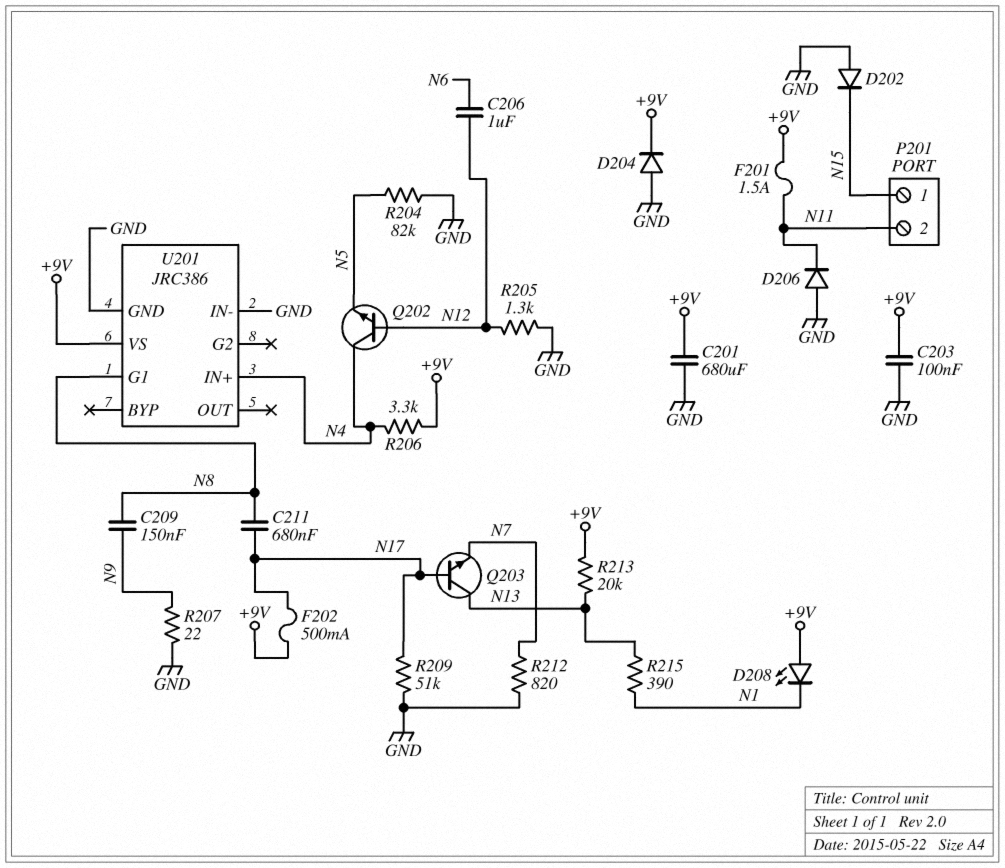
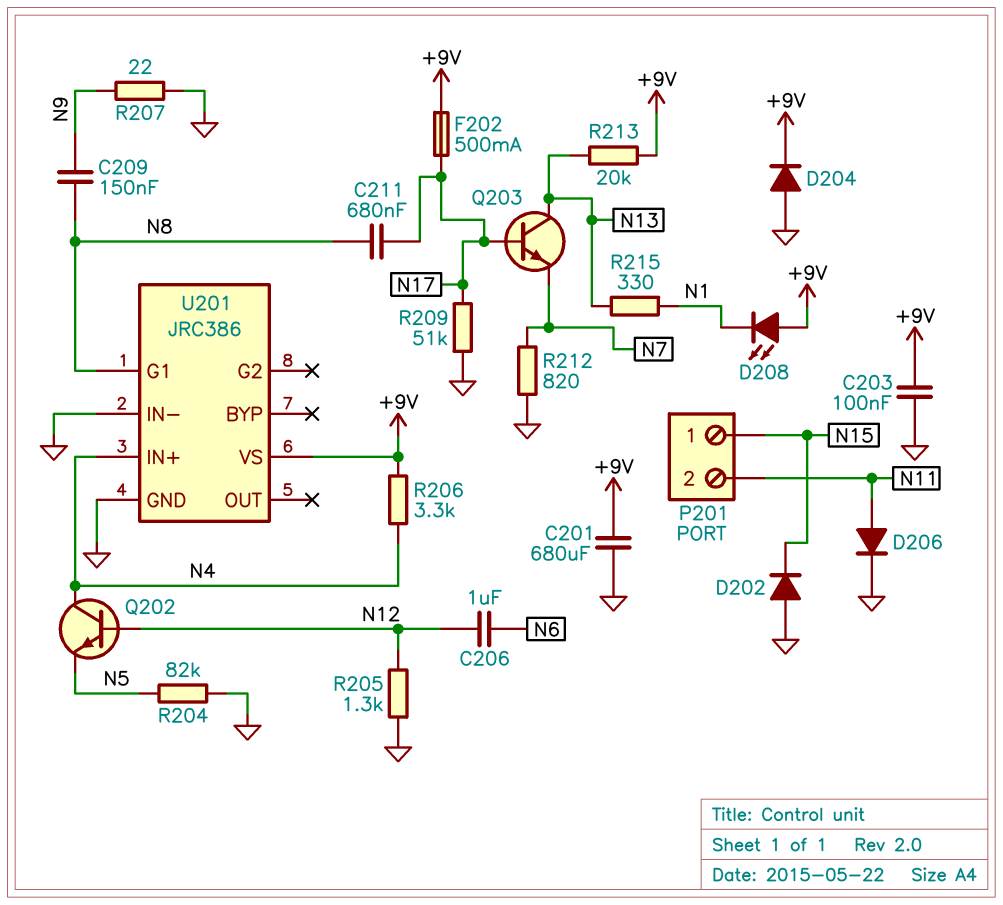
D206: diode (A GND, K N11) -> diode (A N11, K GND)
F201: 1.5A (+9V, N11) -> none
R215: 390 (N1, N13) -> 330 (N1, N13)

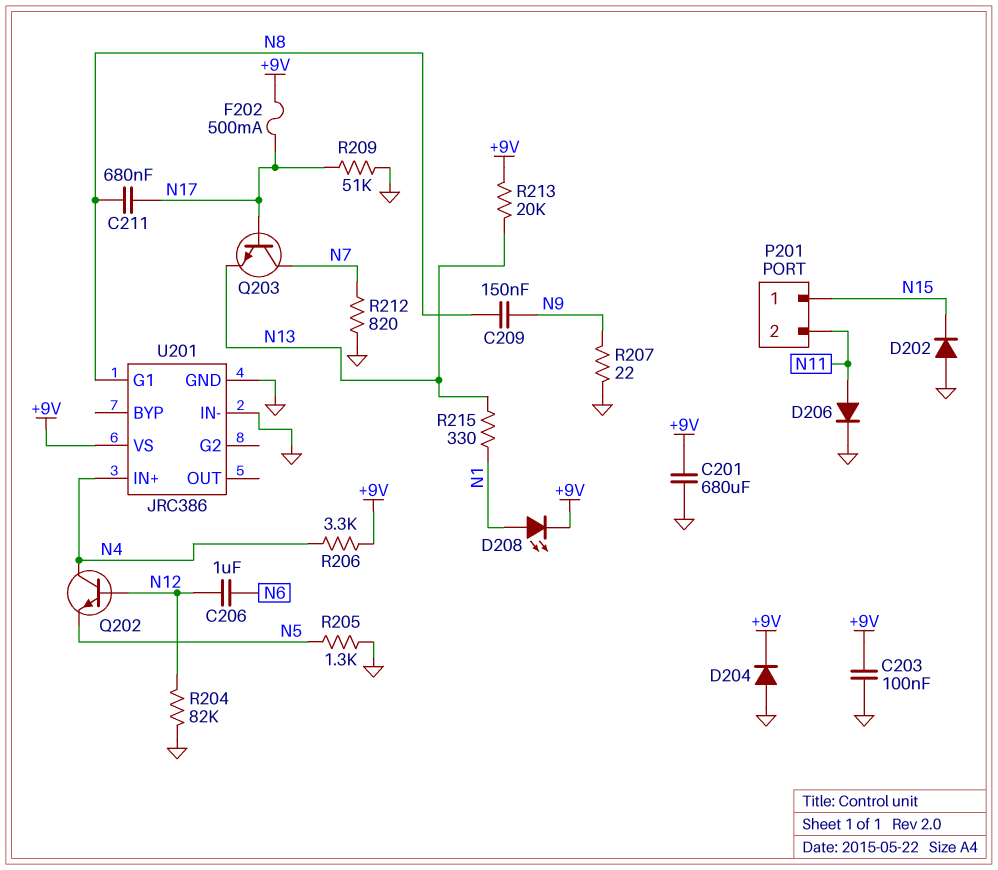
D208: LED (A +9V, K N1) -> LED (A N1, K +9V)
Q203: NPN (B N17, C N13, E N7) -> NPN (B N17, C N7, E N13)
R204: 82k (GND, N5) -> 82k (GND, N12)
R205: 1.3k (GND, N12) -> 1.3k (GND, N5)

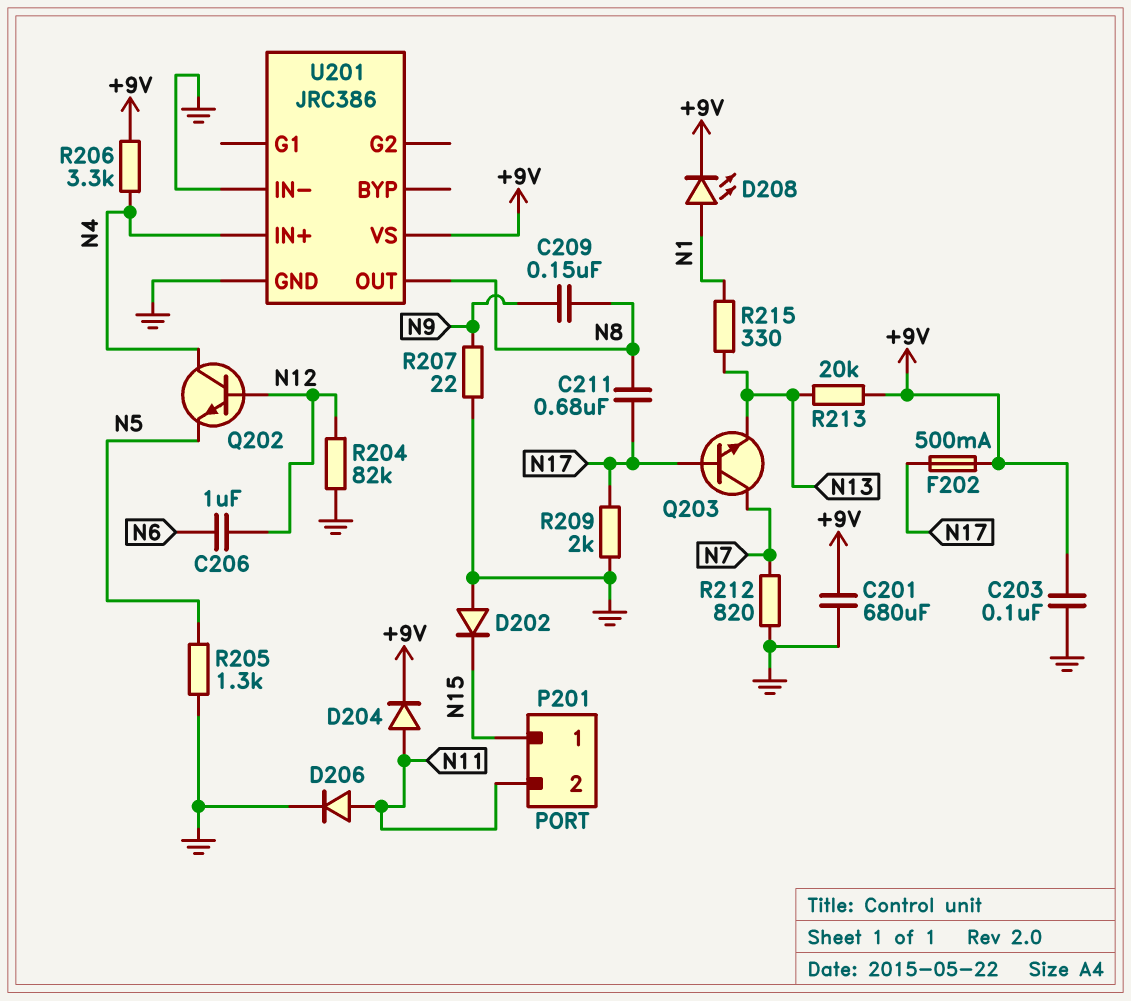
D204: diode (A GND, K +9V) -> diode (A N11, K +9V)
R209: 51k (GND, N17) -> 2k (GND, N17)
U201 pin G1: N8 -> none
U201 pin OUT: none -> N8

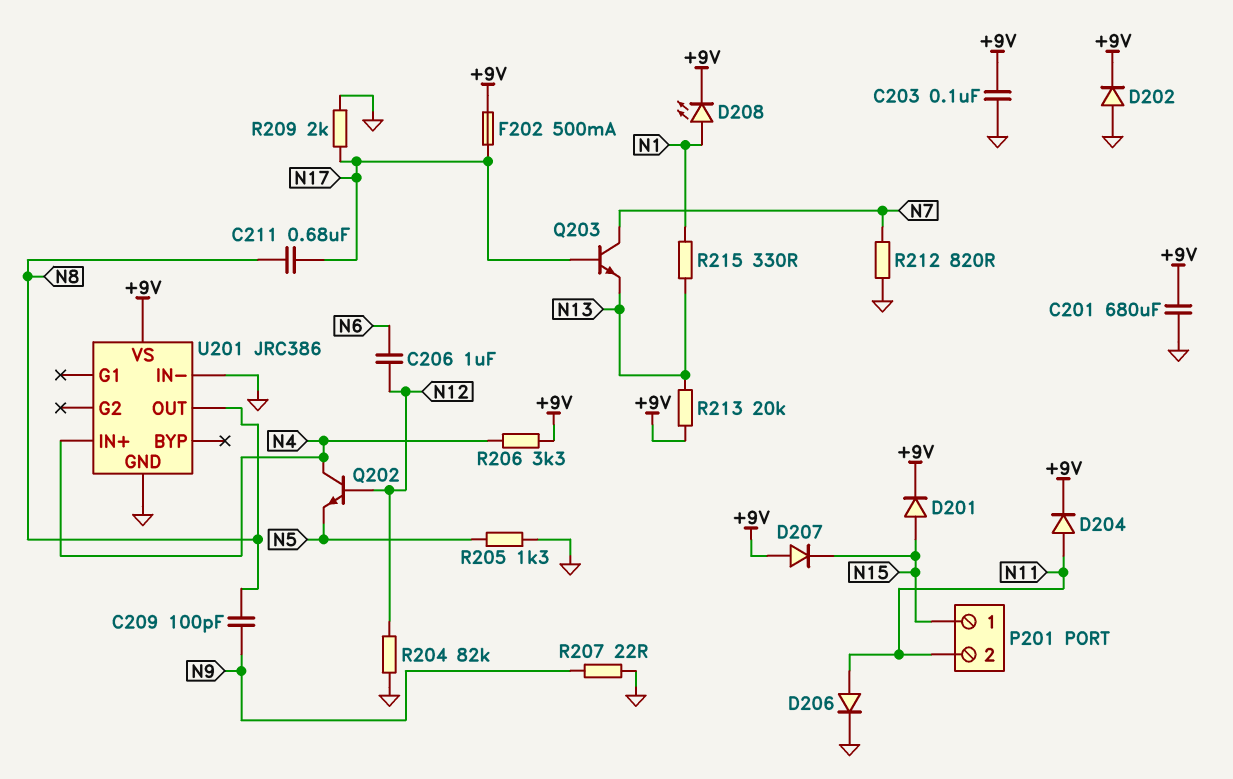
C209: 150nF (N8, N9) -> 100pF (N8, N9)
D201: none -> diode (A N15, K +9V)
D202: diode (A GND, K N15) -> diode (A GND, K +9V)
D207: none -> diode (A +9V, K N15)

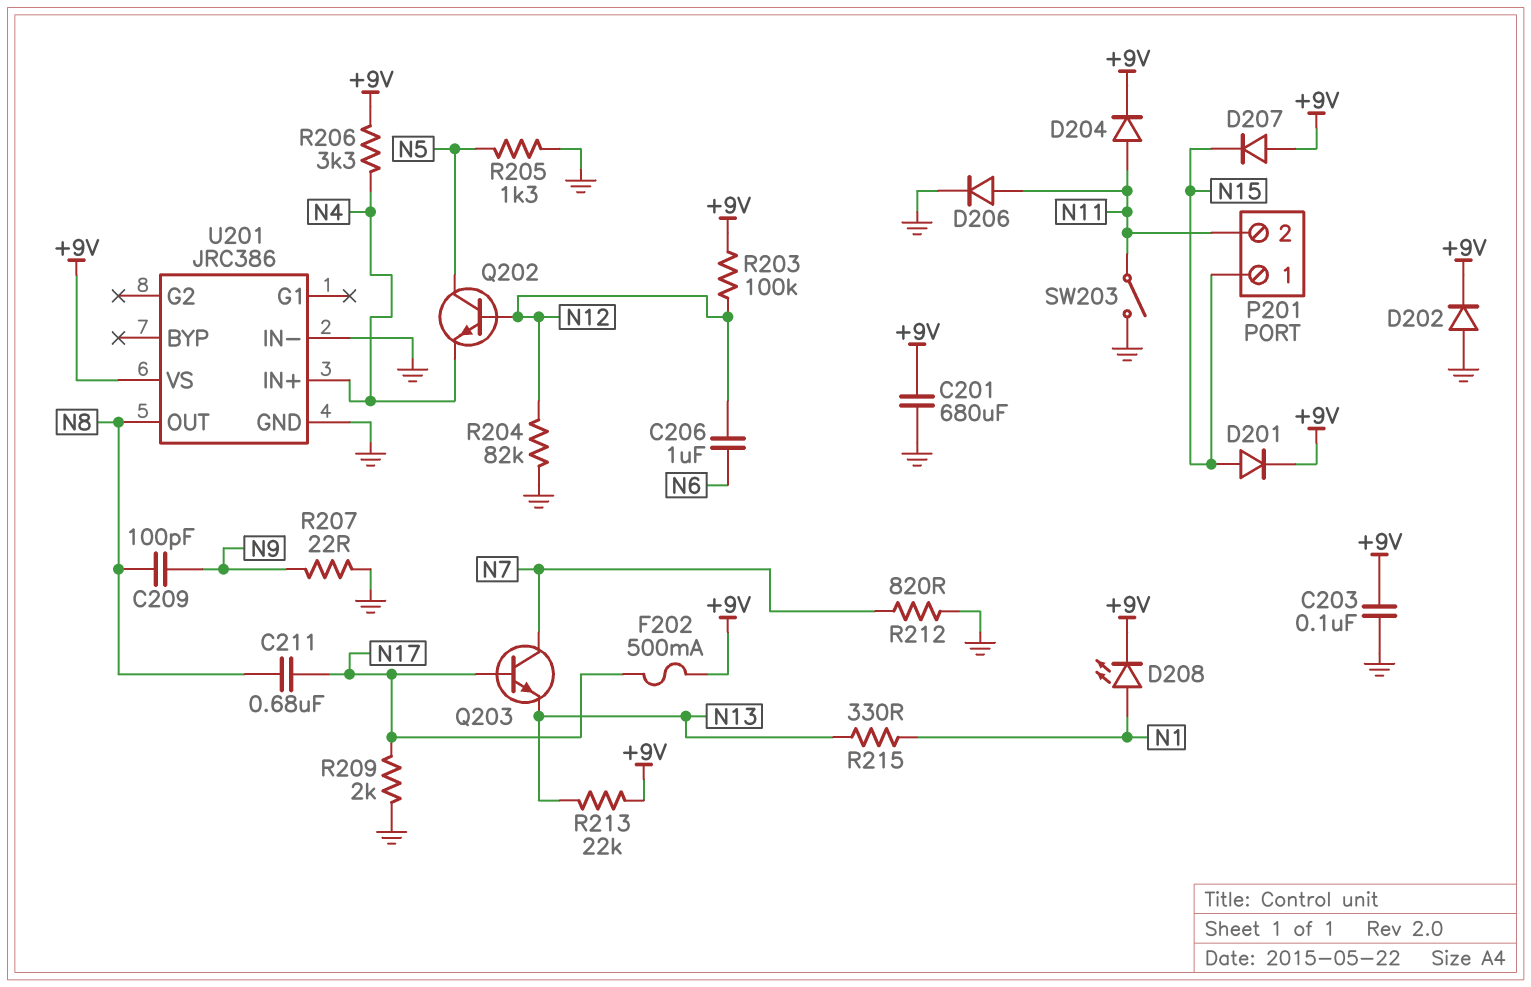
Q202: NPN (B N12, C N4, E N5) -> NPN (B N12, C N5, E N4)
R203: none -> 100k (+9V, N12)
R213: 20k (+9V, N13) -> 22k (+9V, N13)
SW203: none -> switch (GND, N11)

